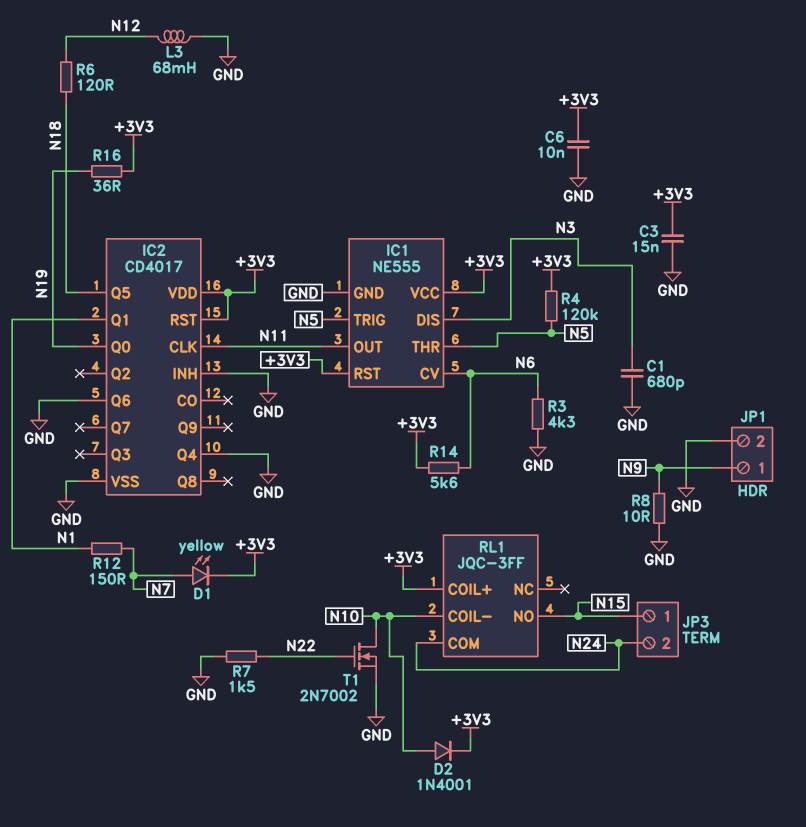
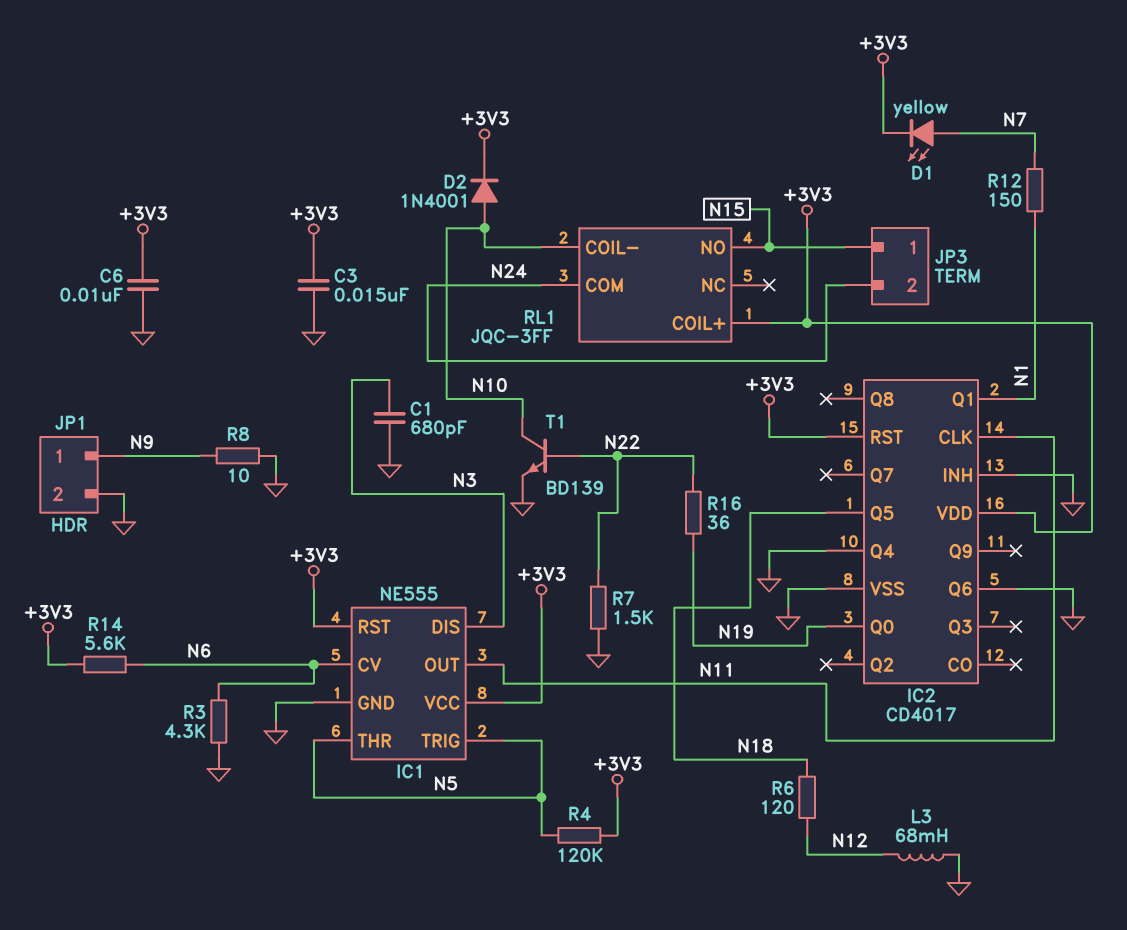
R16: 36 (+3V3, N19) -> 36 (N19, N22)
T1: NMOS 2N7002 (G N22, D N10, S GND) -> NPN BD139 (B N22, C N10, E GND)

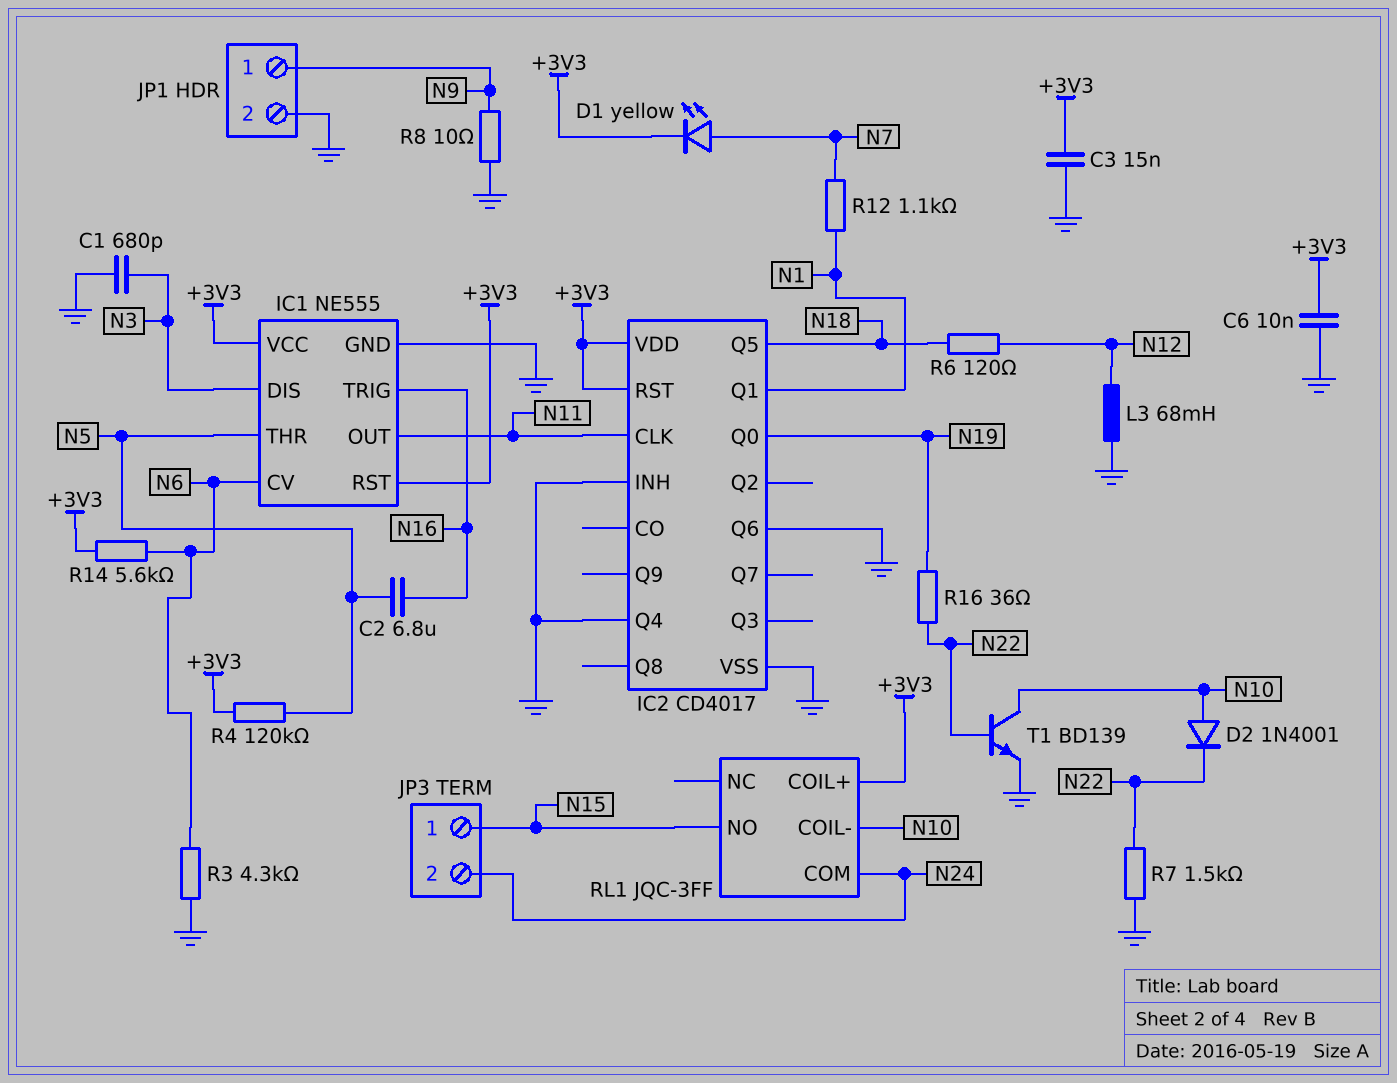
C2: none -> 6.8uF (N5, N16)
D2: diode 1N4001 (A N10, K +3V3) -> diode 1N4001 (A N10, K N22)
IC1 pin TRIG: N5 -> N16
R12: 150 (N1, N7) -> 1.1k (N1, N7)

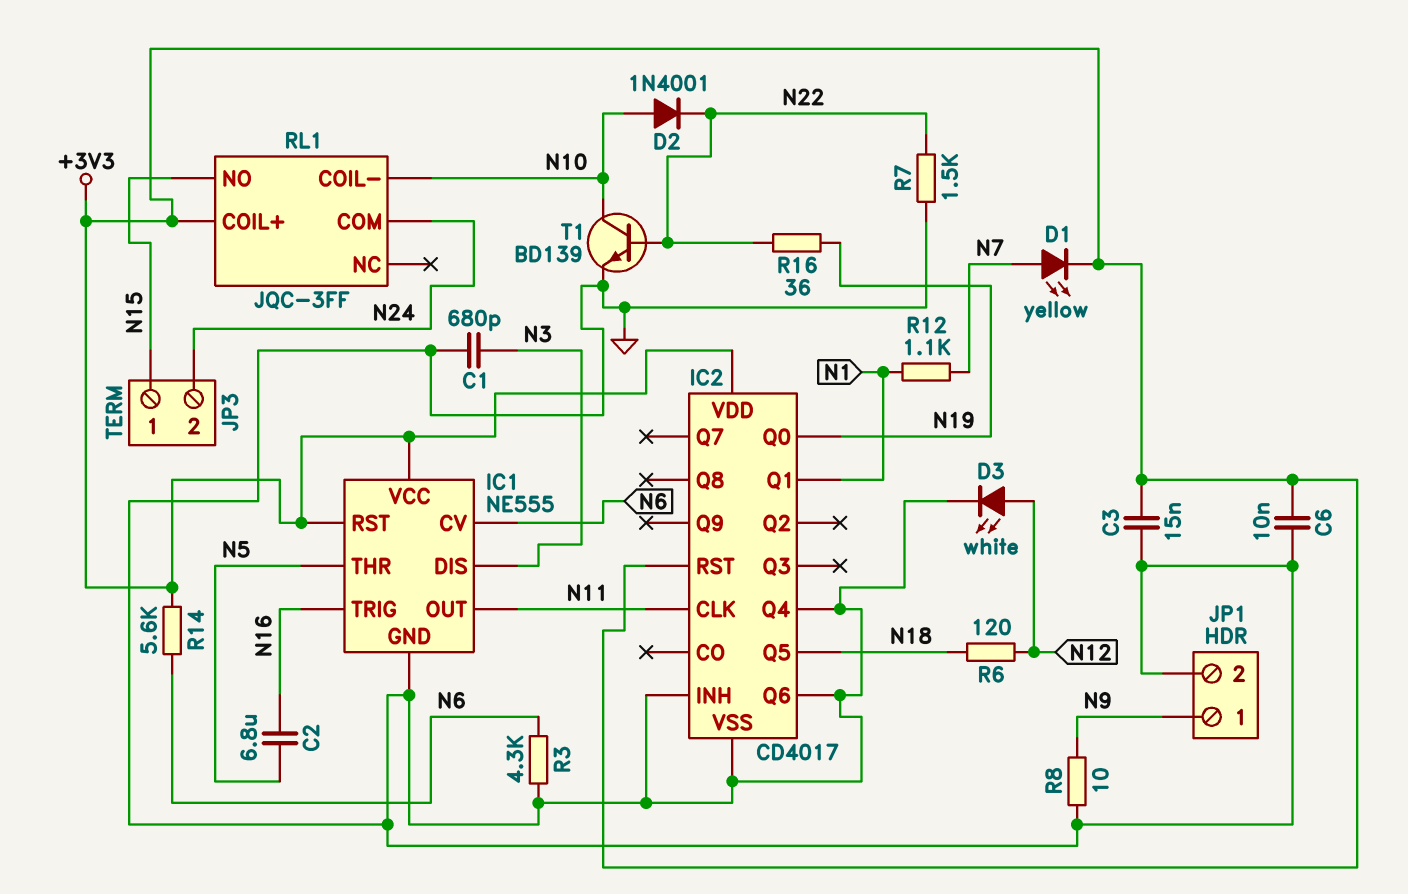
D3: none -> LED white (A N12, K GND)
L3: 68mH (GND, N12) -> none
R4: 120k (+3V3, N5) -> none

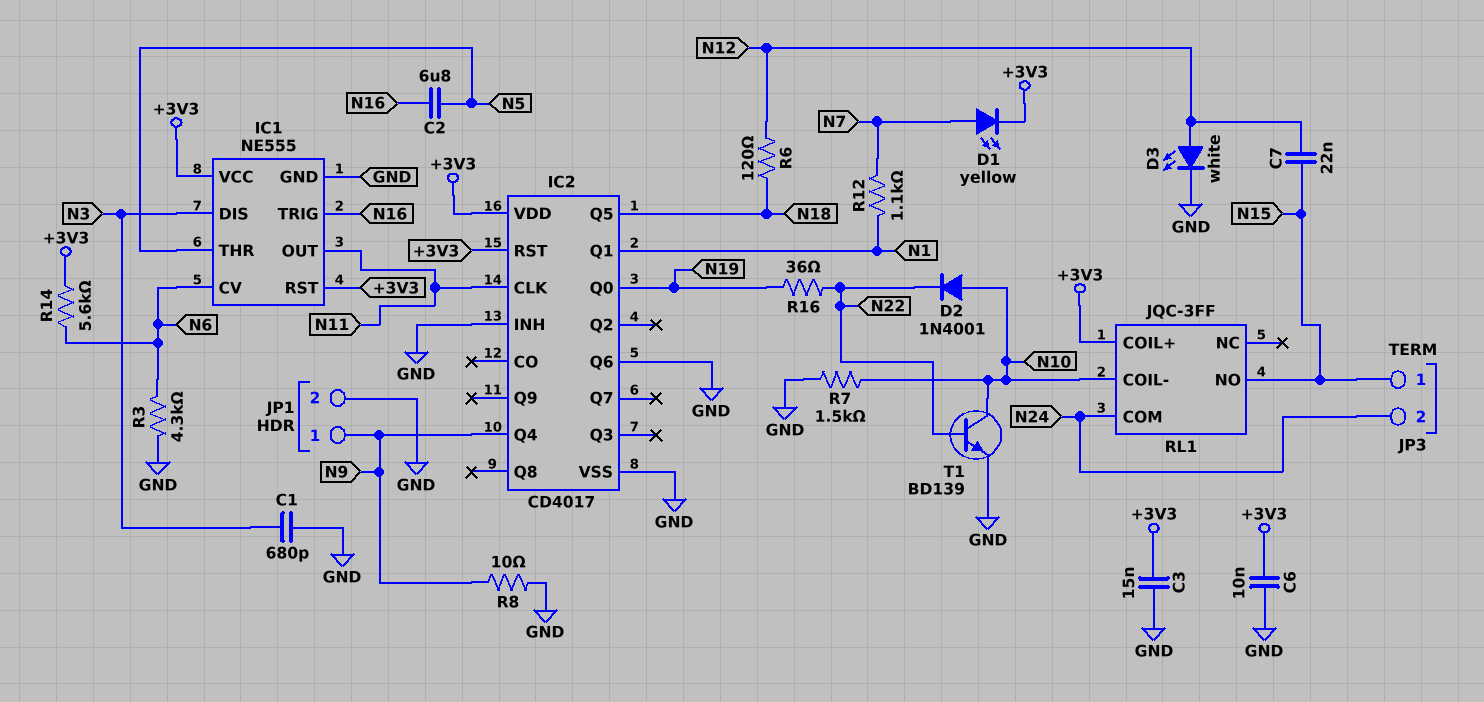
C7: none -> 22nF (N12, N15)
IC2 pin Q4: GND -> N9
R7: 1.5k (GND, N22) -> 1.5k (GND, N10)

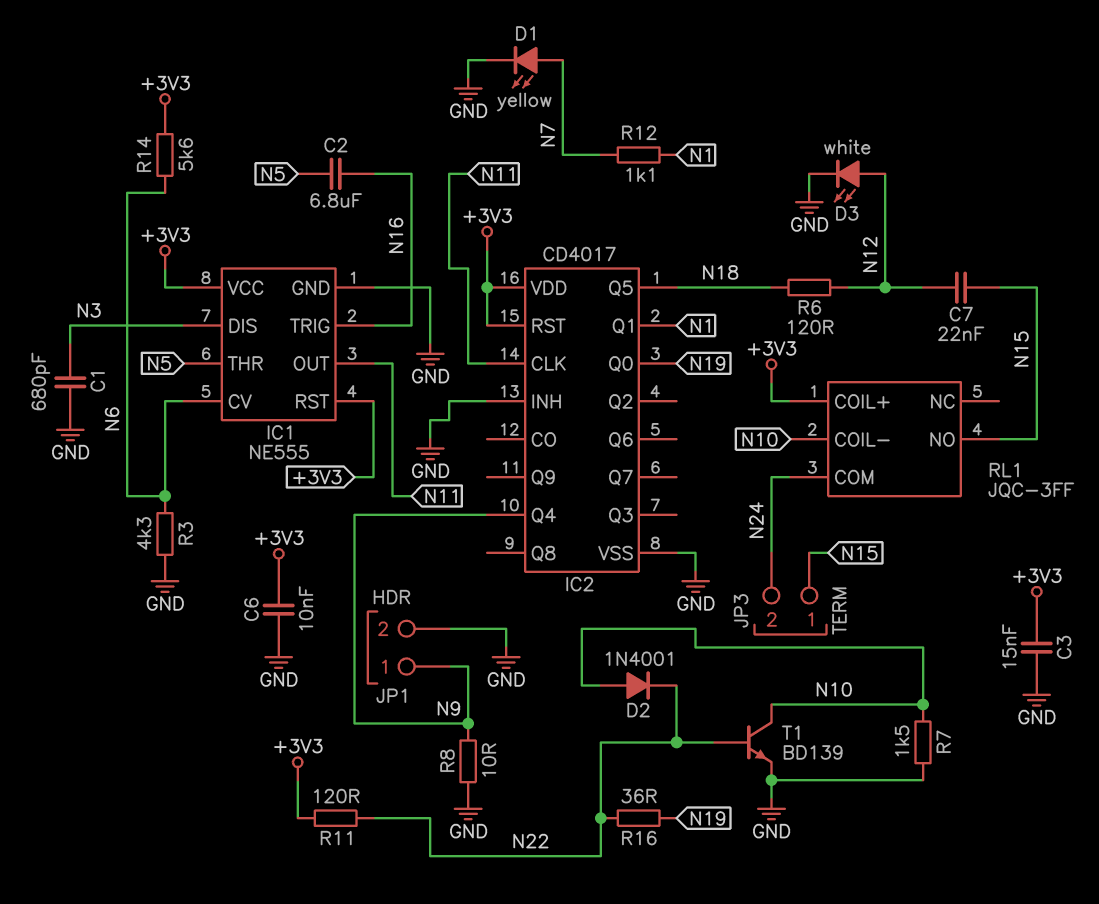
D1: LED yellow (A N7, K +3V3) -> LED yellow (A N7, K GND)
IC2 pin Q6: GND -> none
R11: none -> 120 (+3V3, N22)

